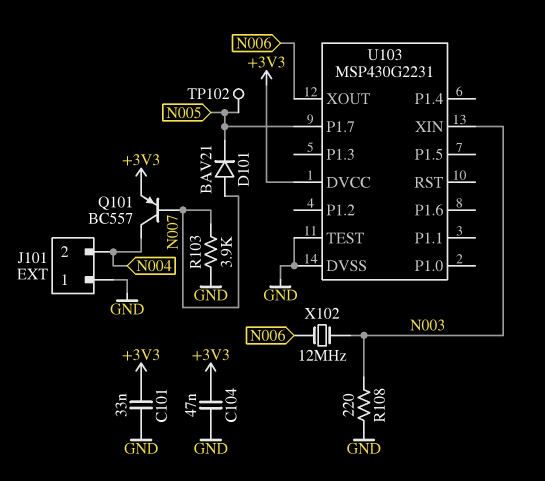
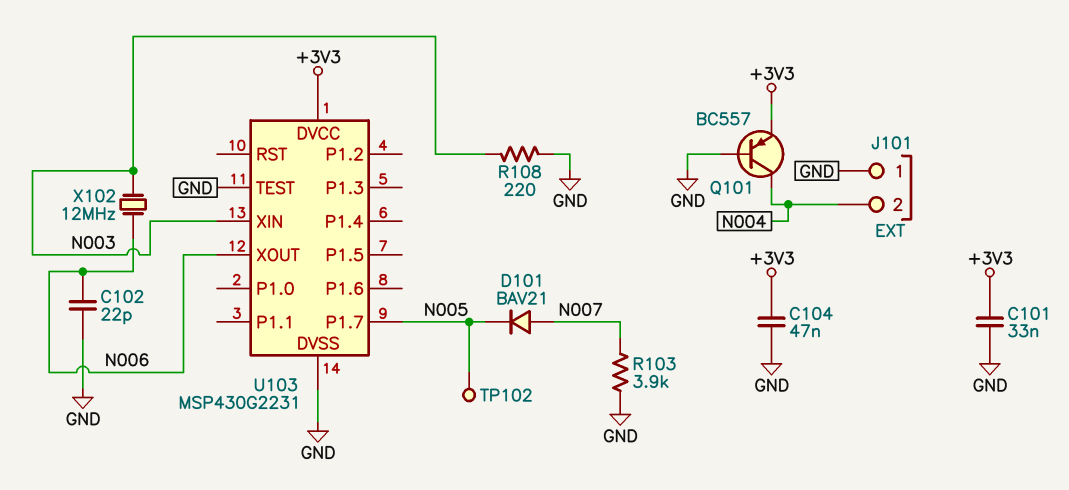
C102: none -> 22pF (GND, N006)
Q101: PNP BC557 (B N007, C N004, E +3V3) -> PNP BC557 (B GND, C N004, E +3V3)

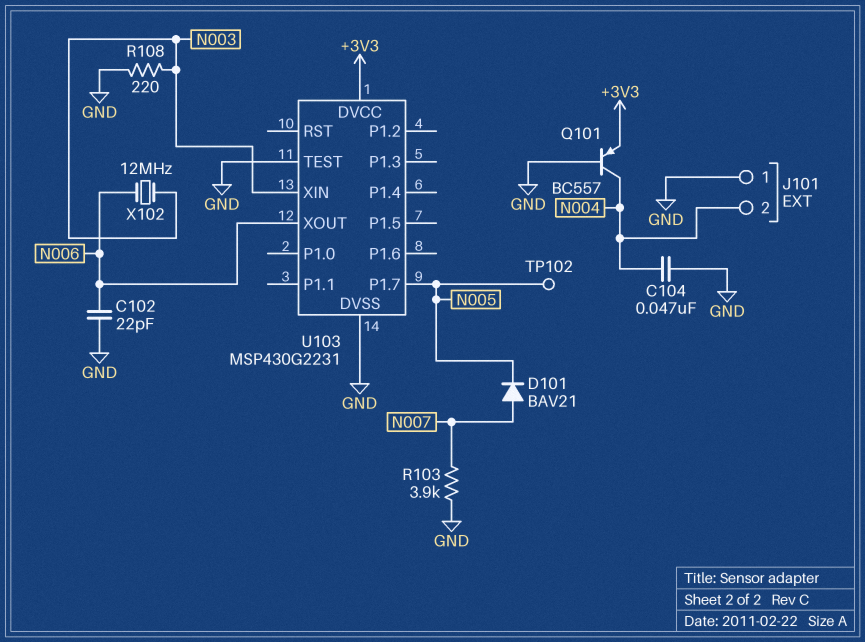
C101: 33nF (+3V3, GND) -> none
C104: 47nF (+3V3, GND) -> 47nF (GND, N004)

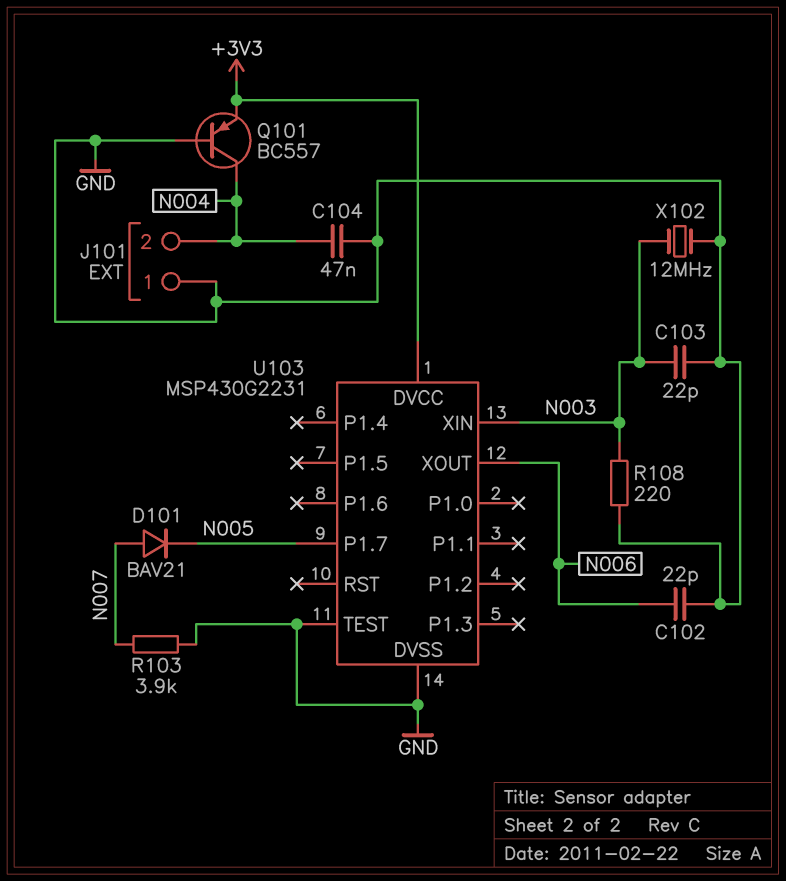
C103: none -> 22pF (GND, N003)
TP102: test point (N005) -> none
X102: 12MHz (N003, N006) -> 12MHz (GND, N003)

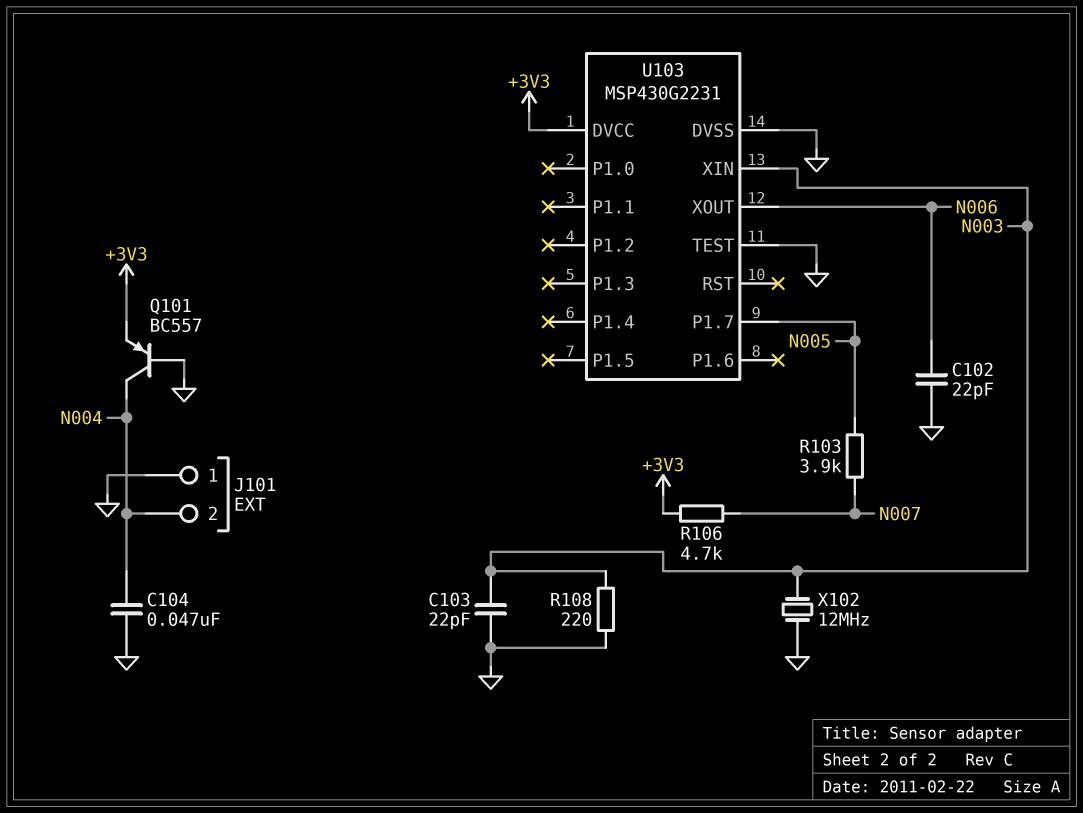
D101: diode BAV21 (A N007, K N005) -> none
R103: 3.9k (GND, N007) -> 3.9k (N005, N007)
R106: none -> 4.7k (+3V3, N007)

